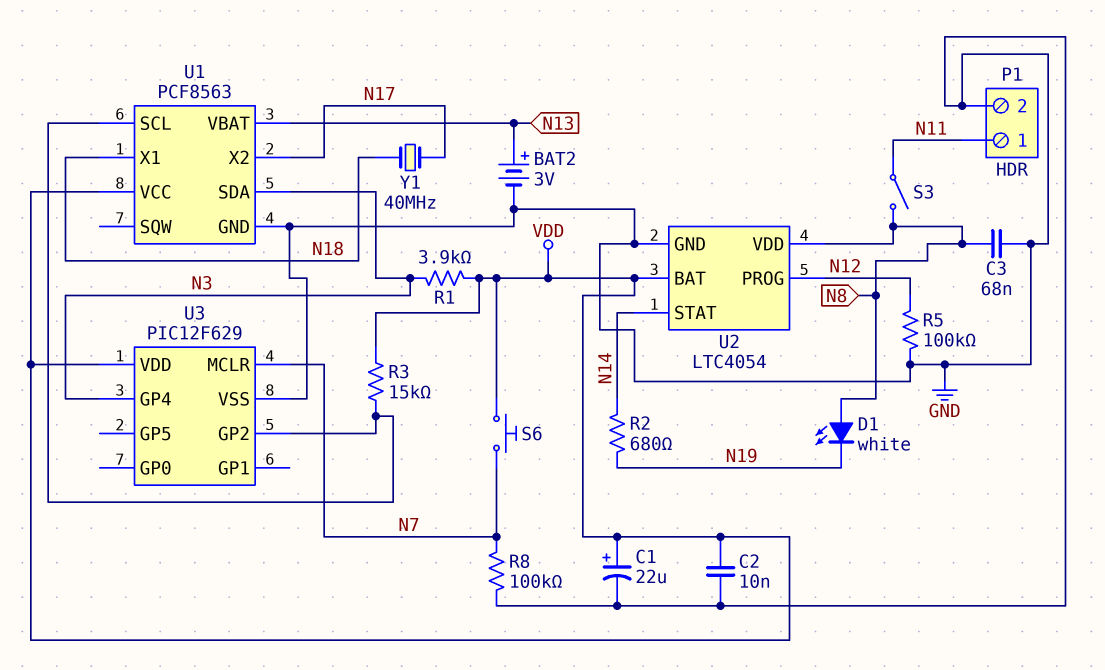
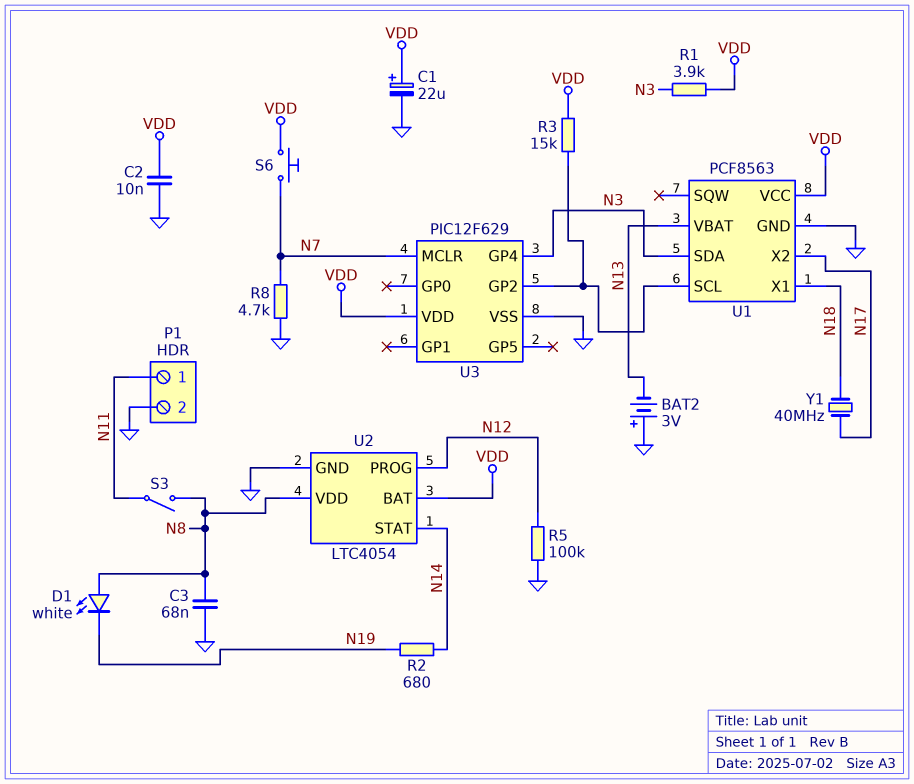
BAT2: 3V (plus N13, minus GND) -> 3V (plus GND, minus N13)
R8: 100k (GND, N7) -> 4.7k (GND, N7)

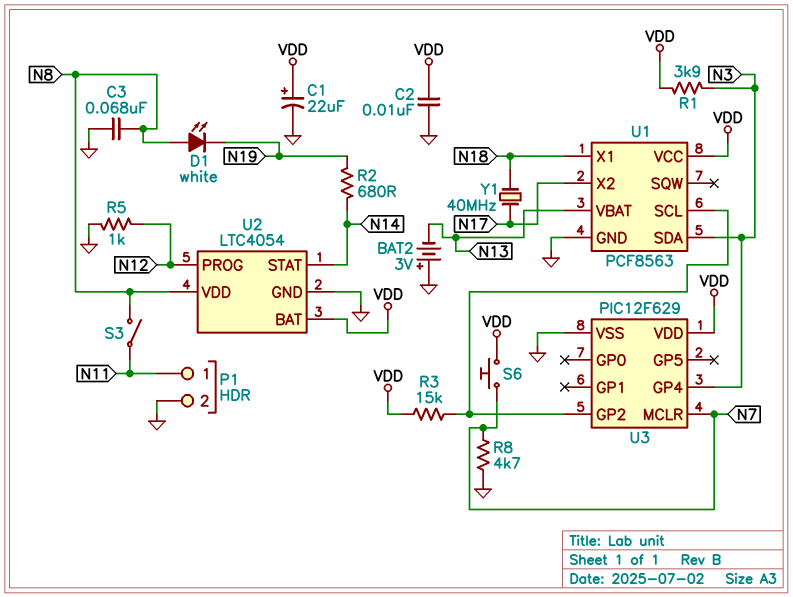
R5: 100k (GND, N12) -> 1k (GND, N12)

